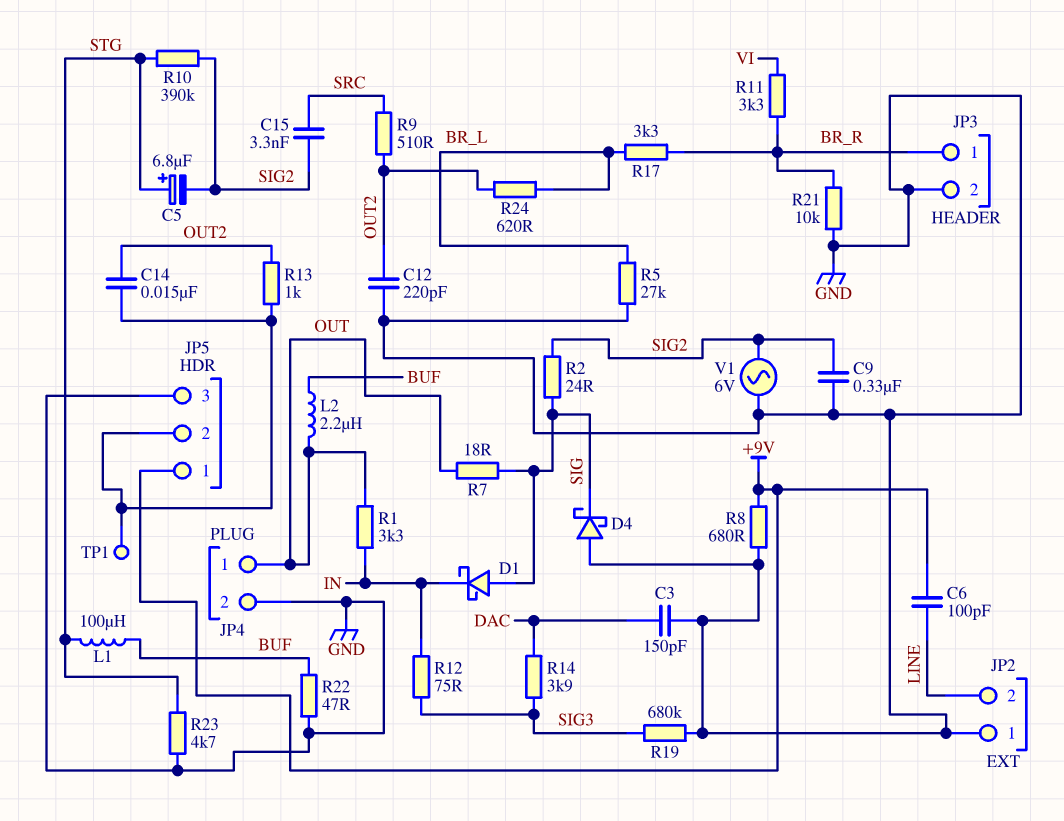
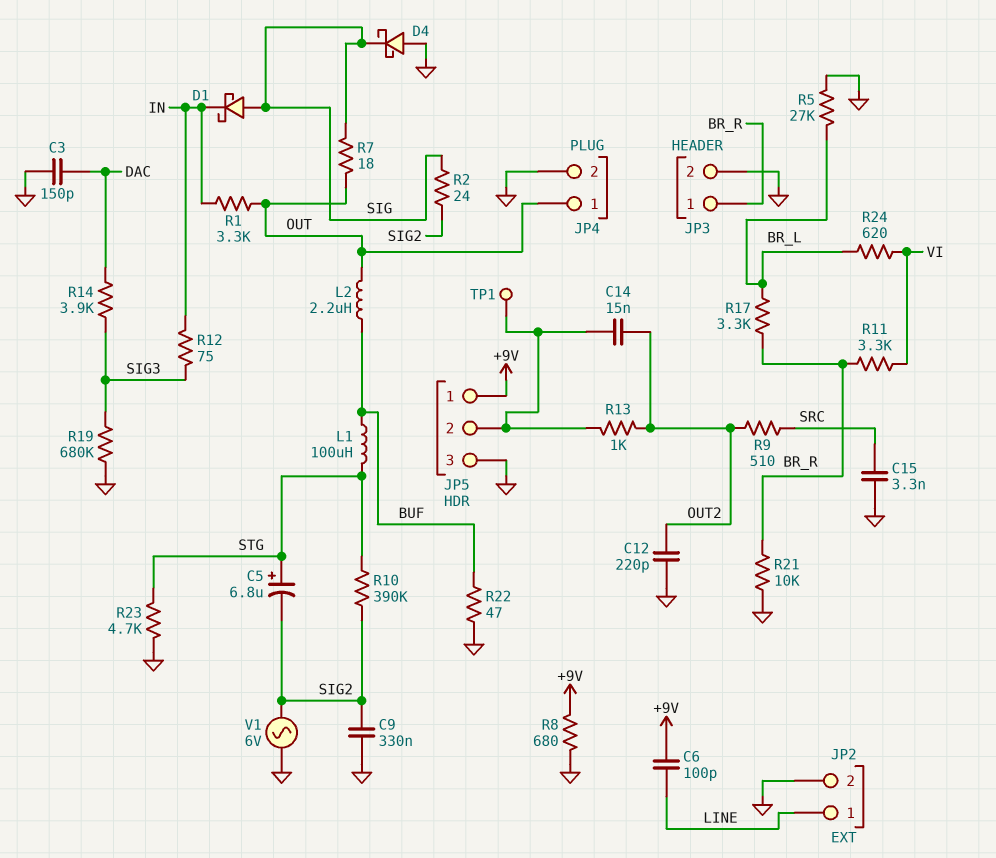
C15: 3.3nF (SIG2, SRC) -> 3.3nF (GND, SRC)
JP2 pin 1: GND -> LINE
JP2 pin 2: LINE -> GND
R24: 620 (BR_L, OUT2) -> 620 (BR_L, VI)

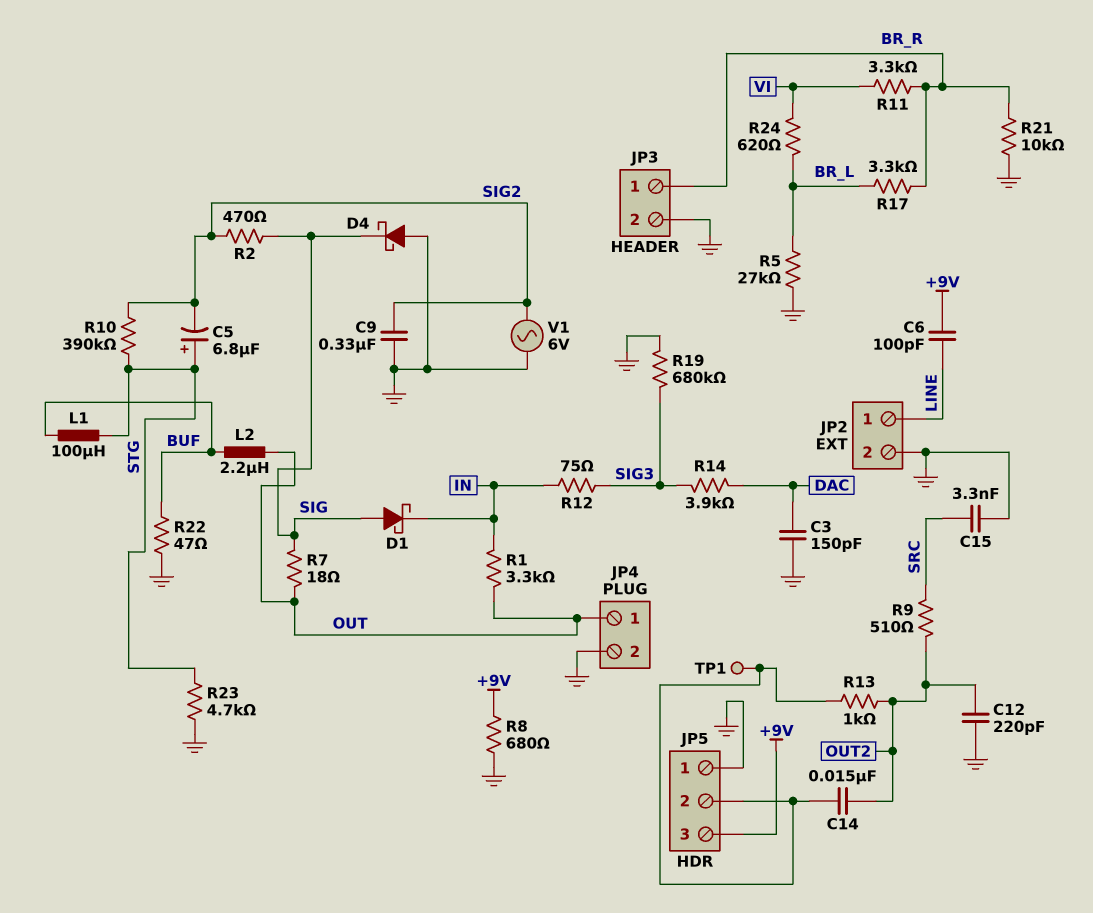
JP5 pin 1: +9V -> GND
JP5 pin 3: GND -> +9V
R2: 24 (SIG, SIG2) -> 470 (SIG, SIG2)

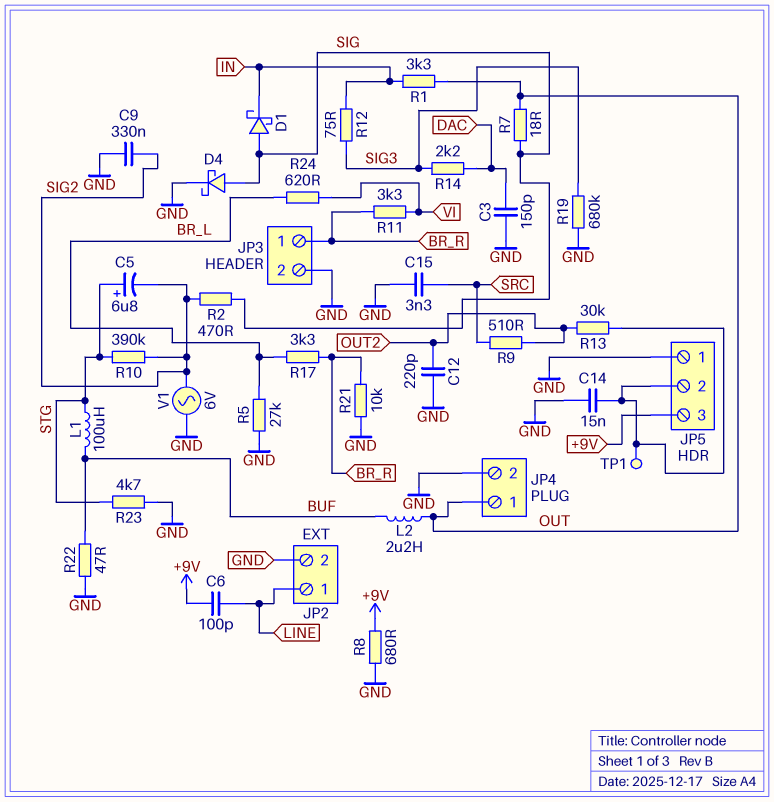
C14: 15nF (JP5/2, OUT2) -> 15nF (GND, JP5/2)
D4: schottky (A GND, K SIG) -> schottky (A SIG, K GND)
R13: 1k (JP5/2, OUT2) -> 30k (JP5/2, OUT2)
R14: 3.9k (DAC, SIG3) -> 2.2k (DAC, SIG3)

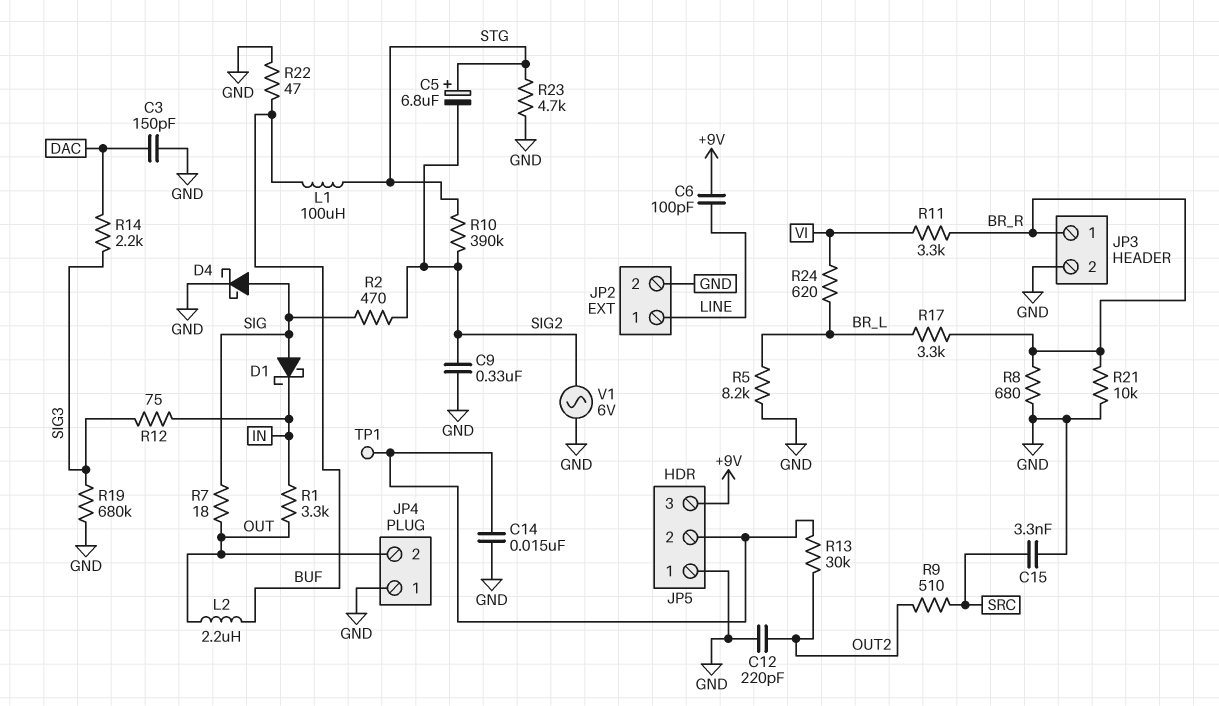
JP4 pin 1: OUT -> GND
JP4 pin 2: GND -> OUT
R5: 27k (BR_L, GND) -> 8.2k (BR_L, GND)
R8: 680 (+9V, GND) -> 680 (BR_R, GND)

